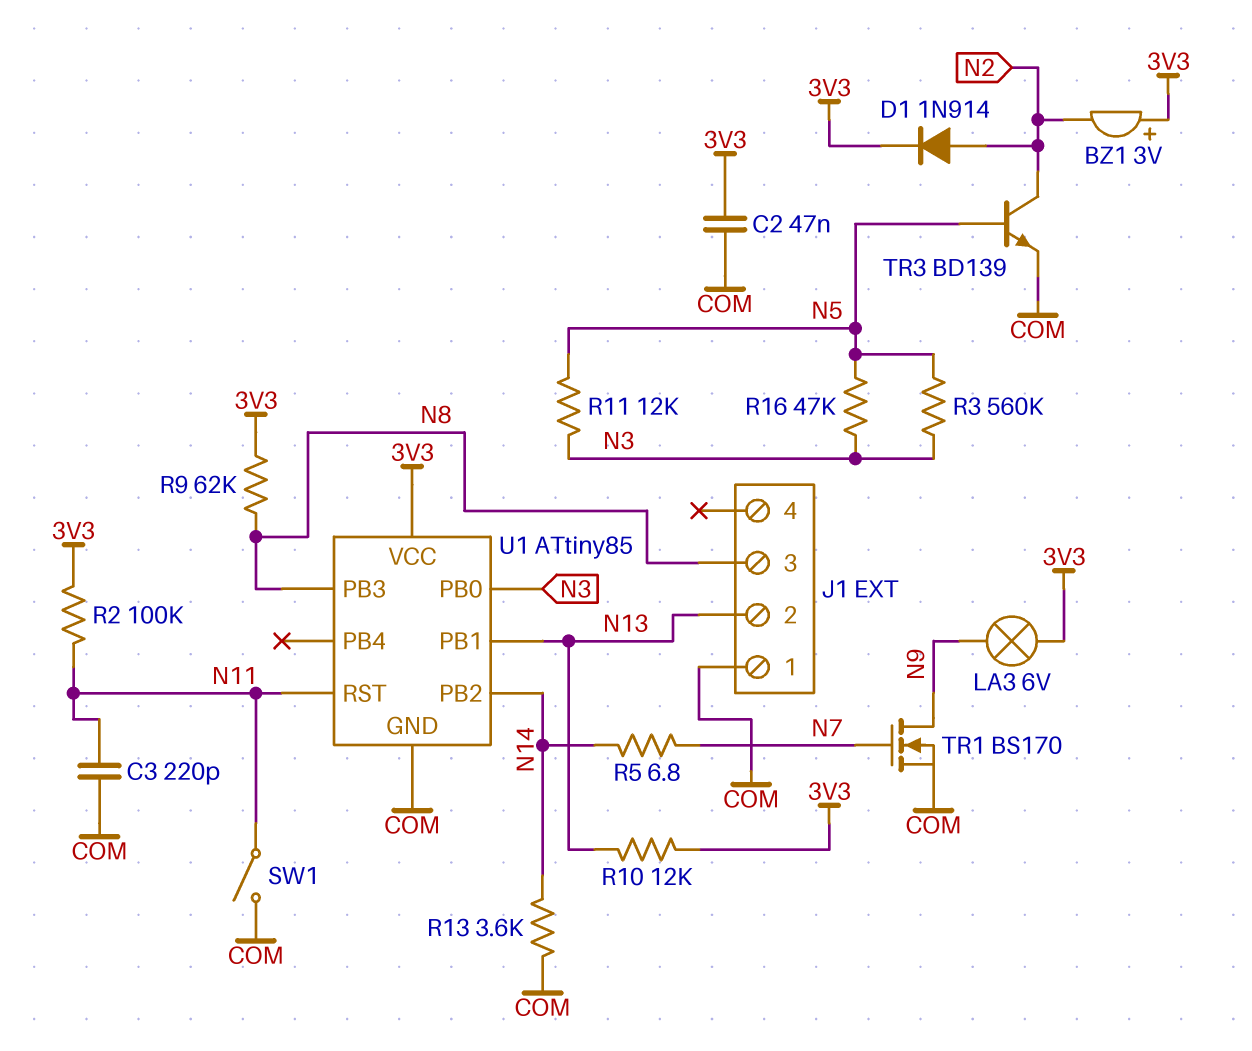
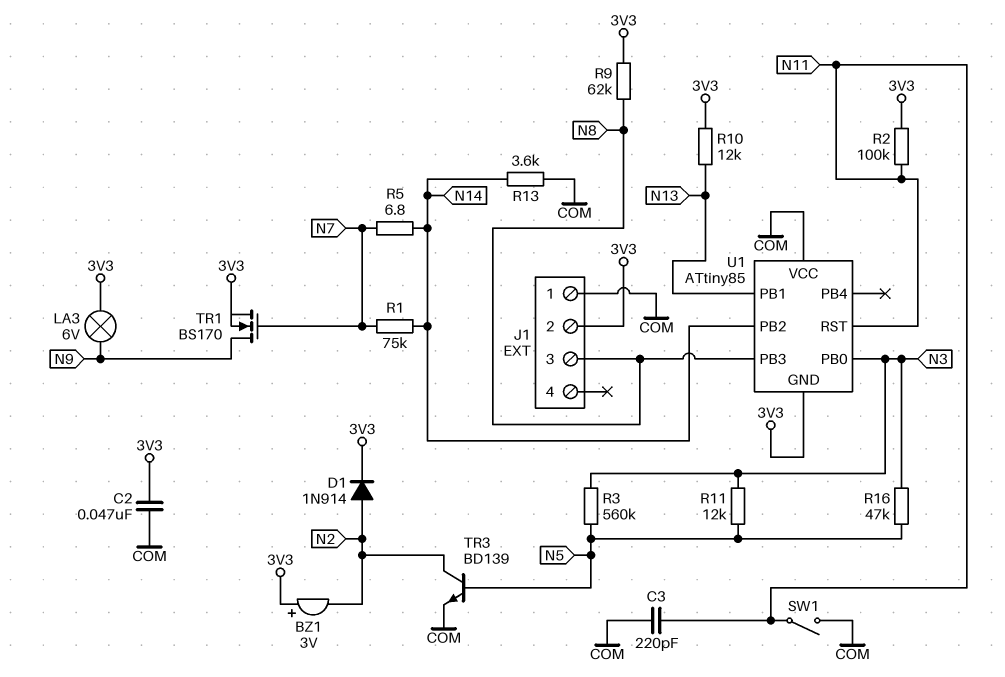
J1 pin 2: N13 -> 3V3
R1: none -> 75k (N7, N14)
TR1: NMOS BS170 (G N7, D N9, S COM) -> NMOS BS170 (G N7, D N9, S 3V3)
U1 pin GND: COM -> 3V3
U1 pin VCC: 3V3 -> COM

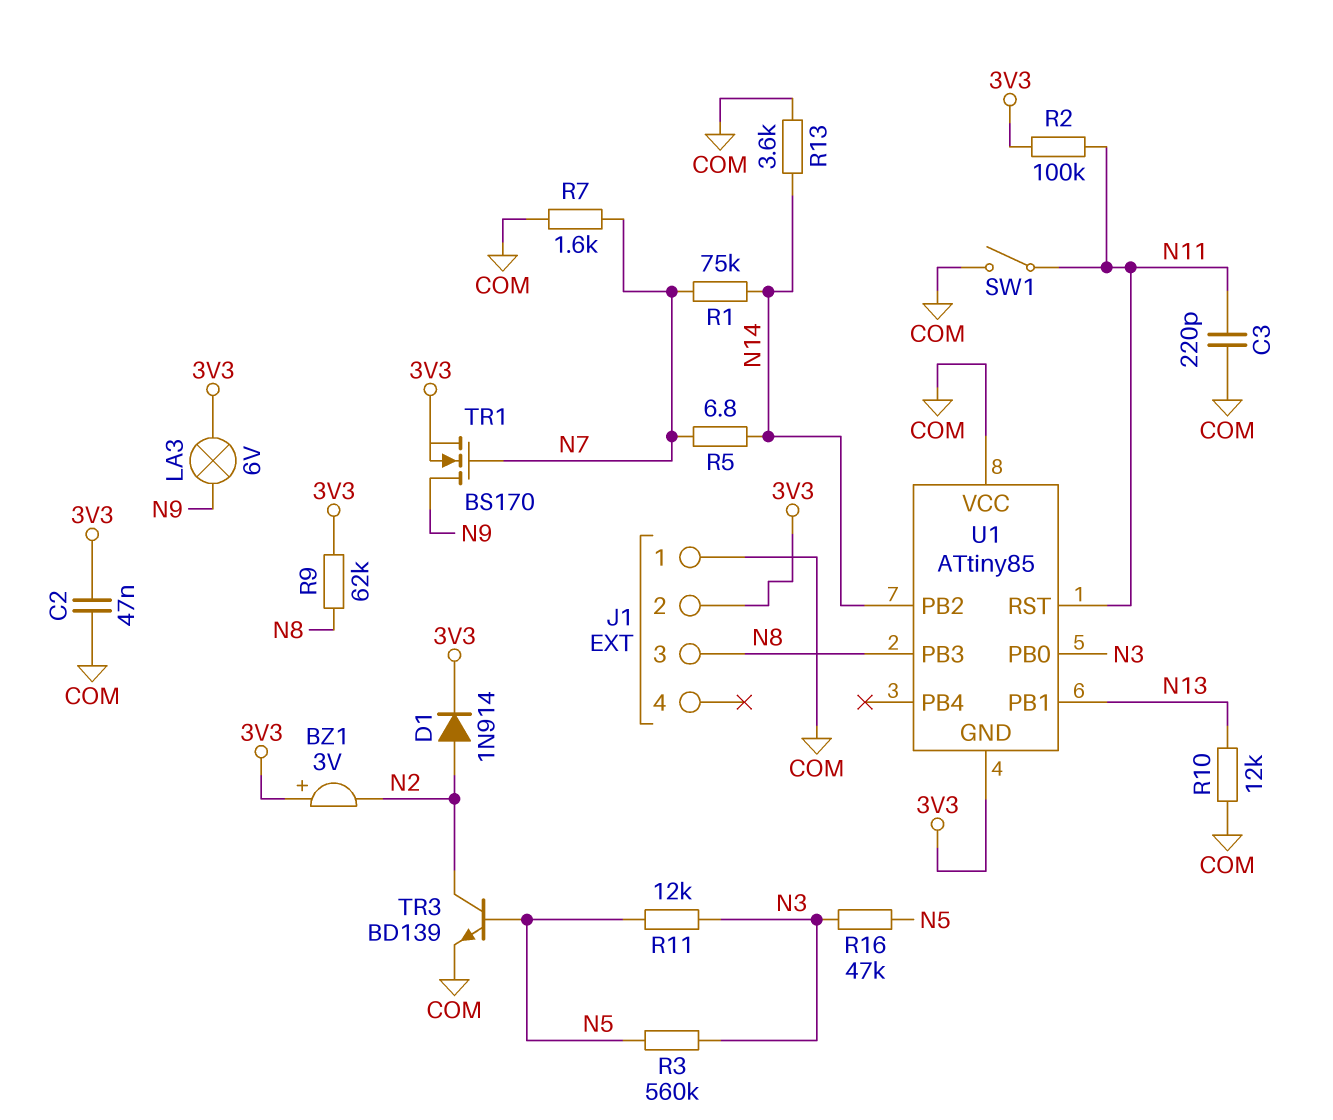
R7: none -> 1.6k (COM, N7)
R10: 12k (3V3, N13) -> 12k (COM, N13)

